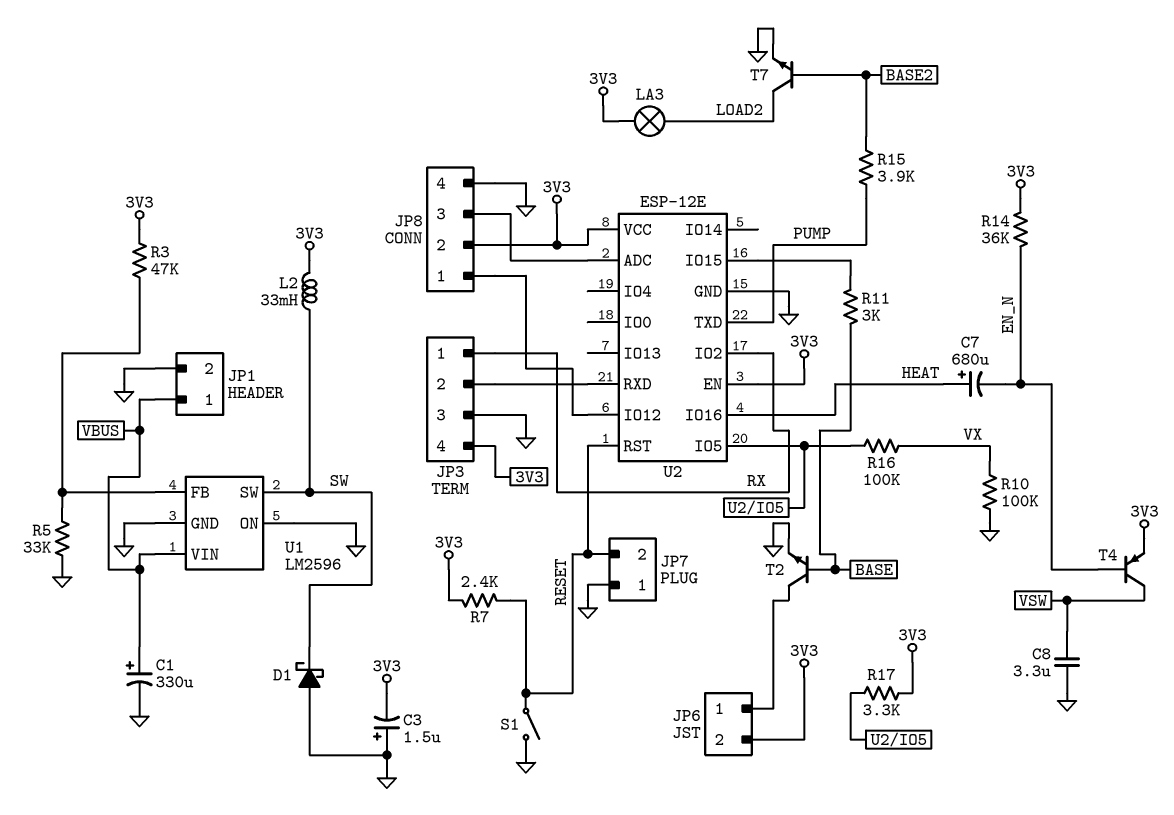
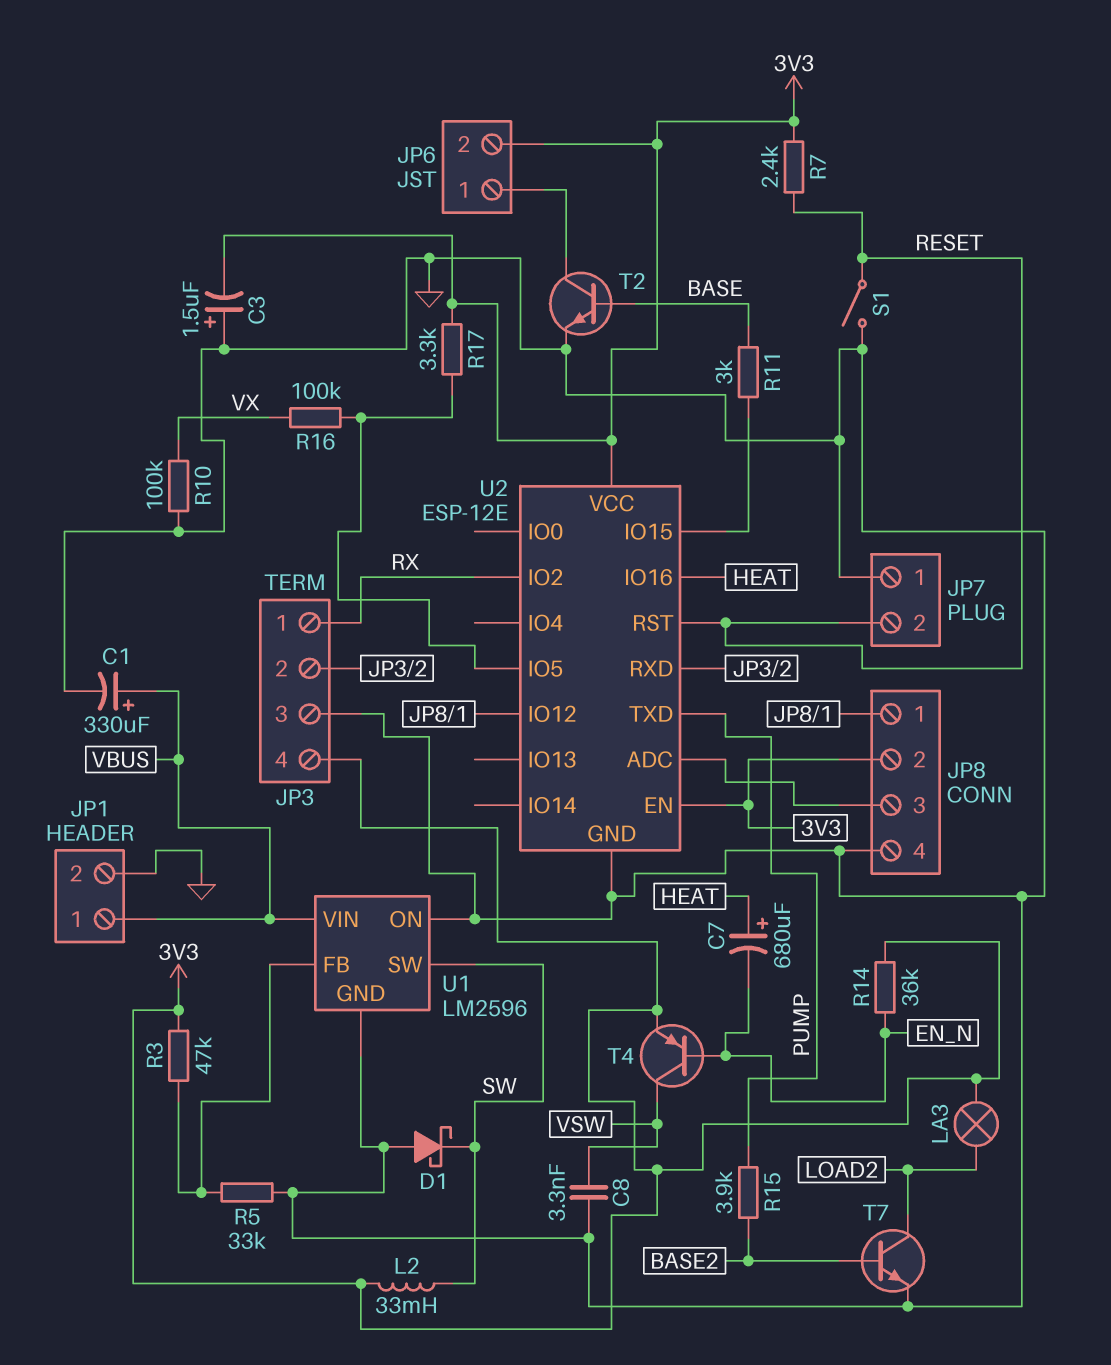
C8: 3.3uF (GND, VSW) -> 3.3nF (GND, VSW)

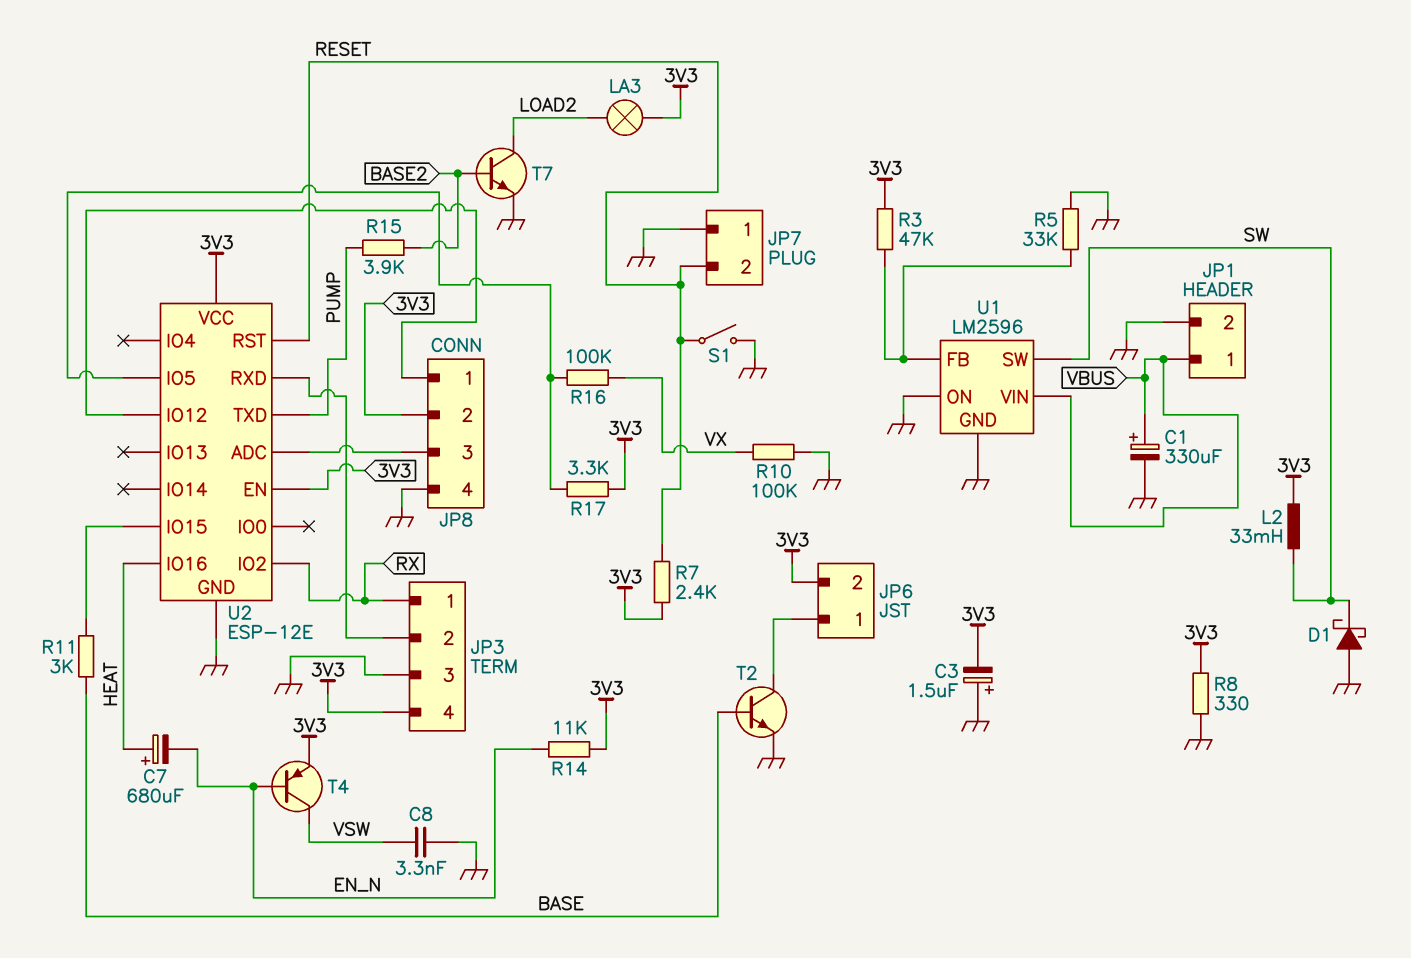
R8: none -> 330 (3V3, GND)
R14: 36k (3V3, EN_N) -> 11k (3V3, EN_N)

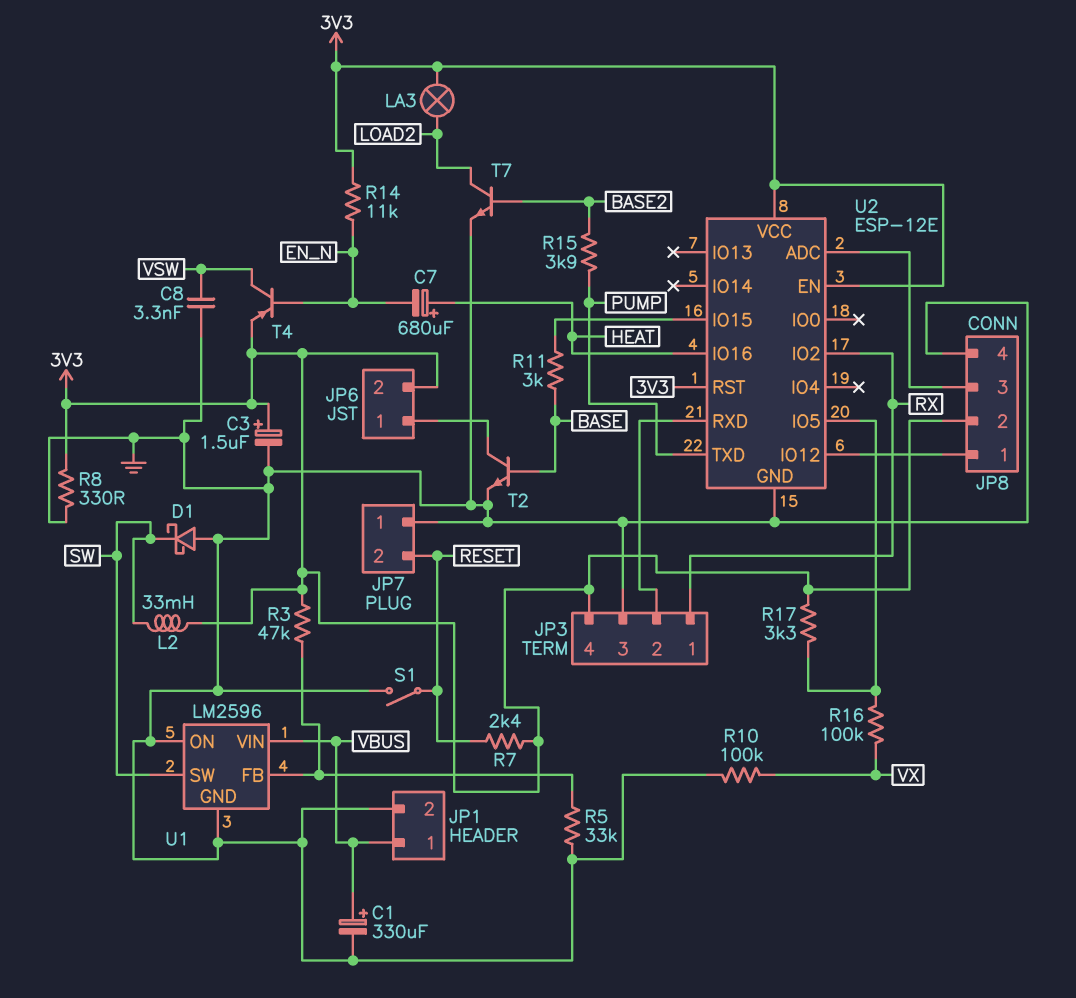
C3: 1.5uF (plus GND, minus 3V3) -> 1.5uF (plus 3V3, minus GND)
U2 pin RST: RESET -> 3V3

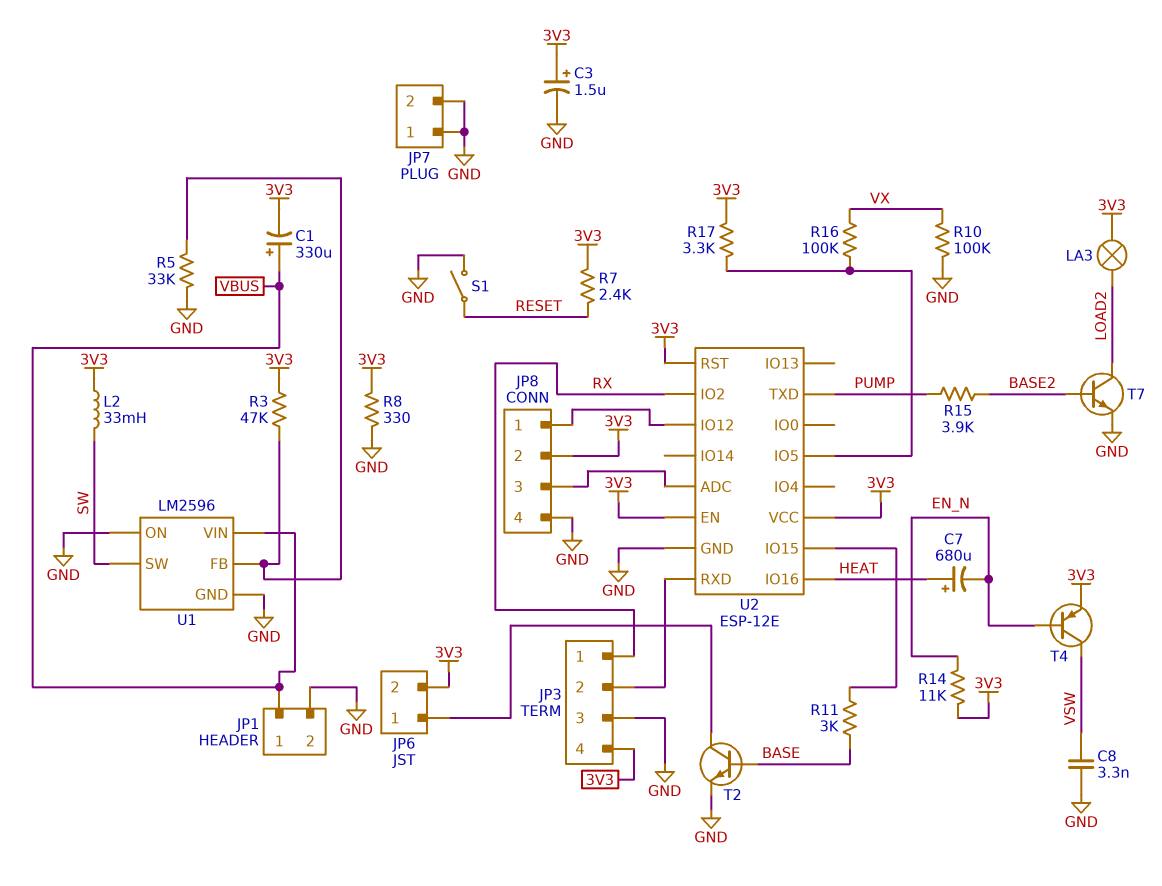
C1: 330uF (plus VBUS, minus GND) -> 330uF (plus VBUS, minus 3V3)
D1: schottky (A GND, K SW) -> none
JP7 pin 2: RESET -> GND

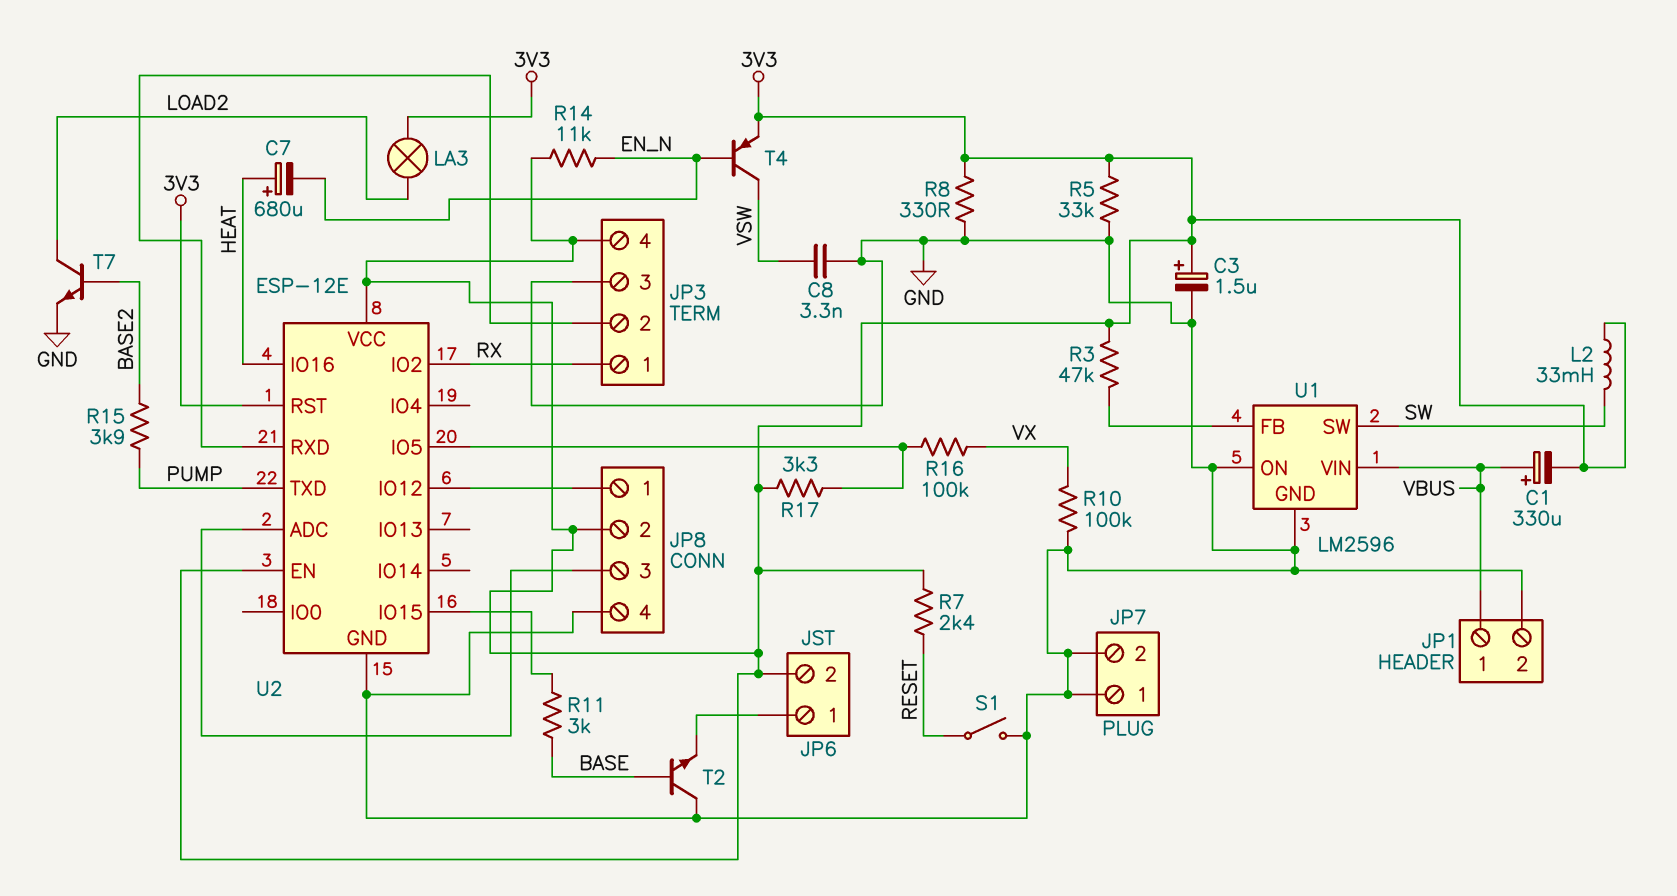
R5: 33k (GND, U1/FB) -> 33k (3V3, GND)
T2: NPN (B BASE, C JP6/1, E GND) -> NPN (B BASE, C GND, E JP6/1)

